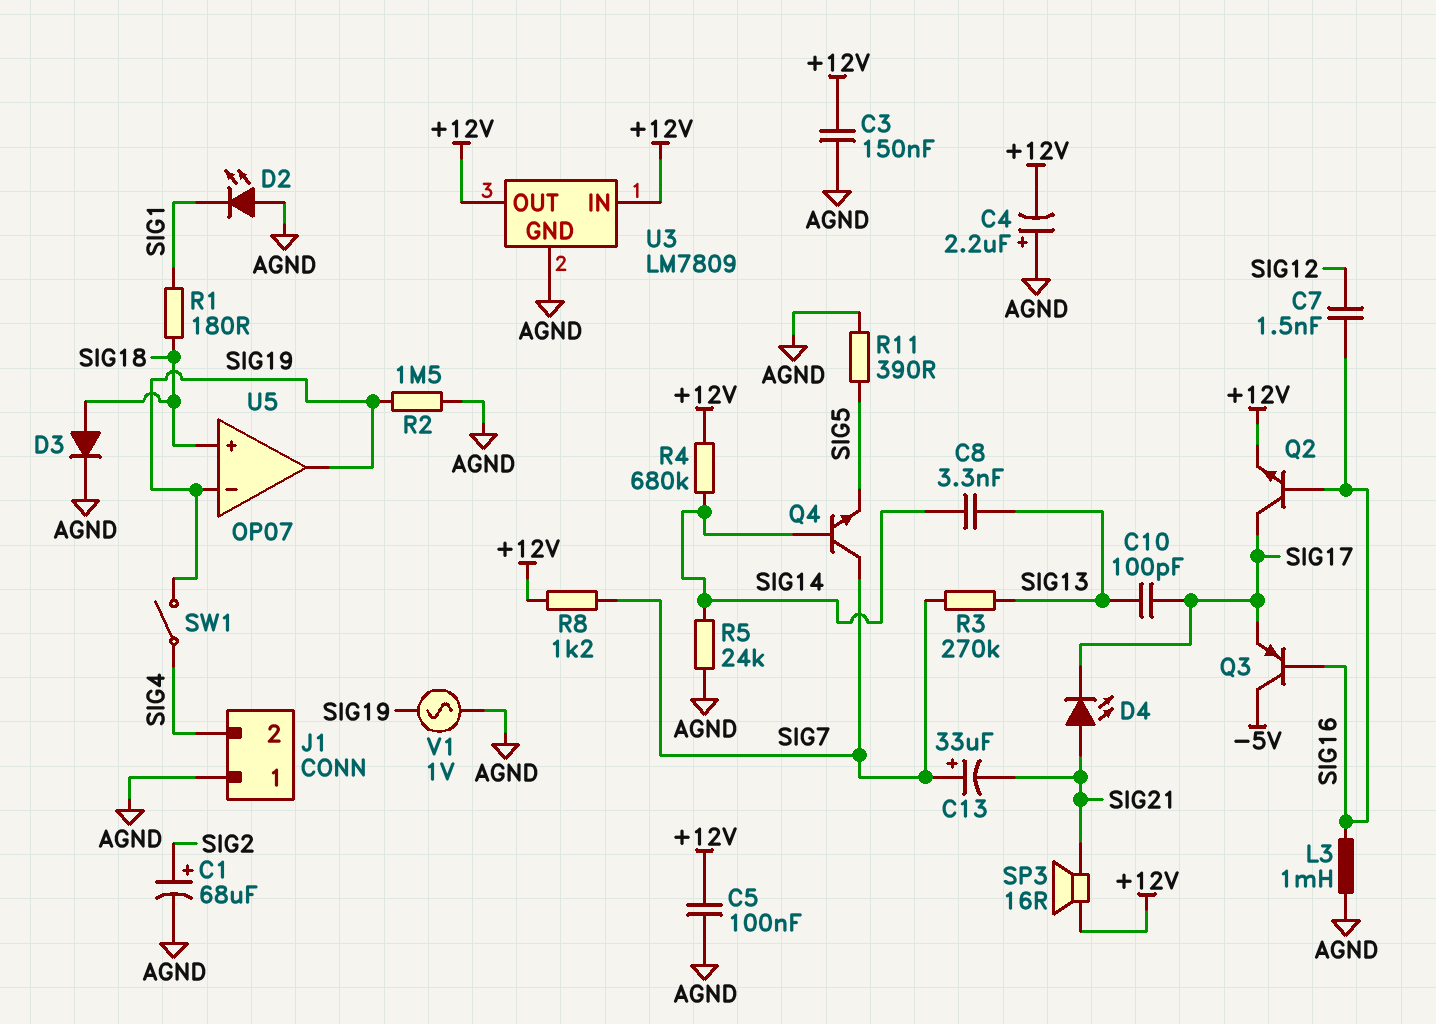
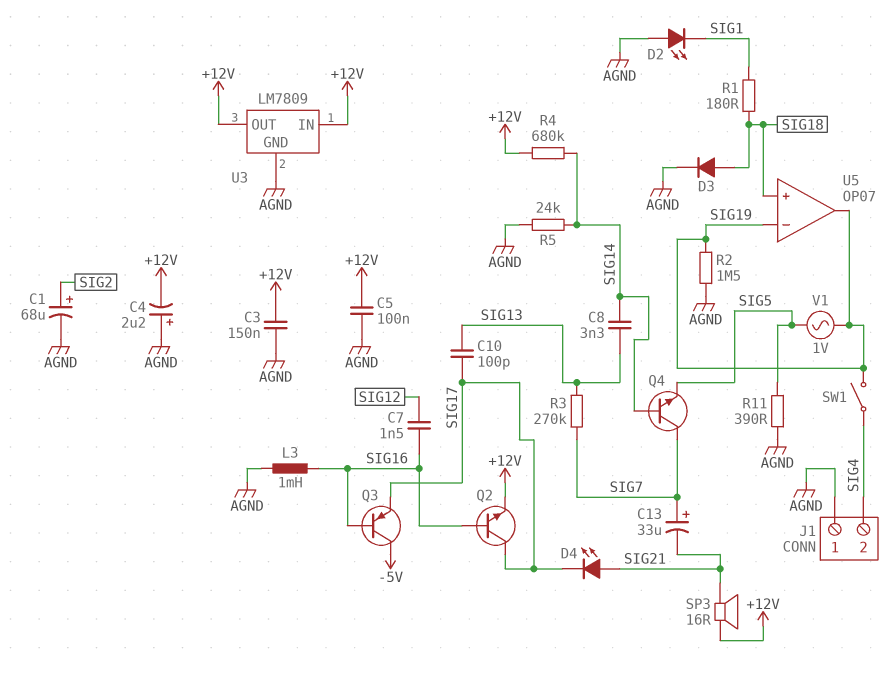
R8: 1.2k (+12V, SIG7) -> none
V1: AC 1V (AGND, SIG19) -> AC 1V (SIG5, SIG19)

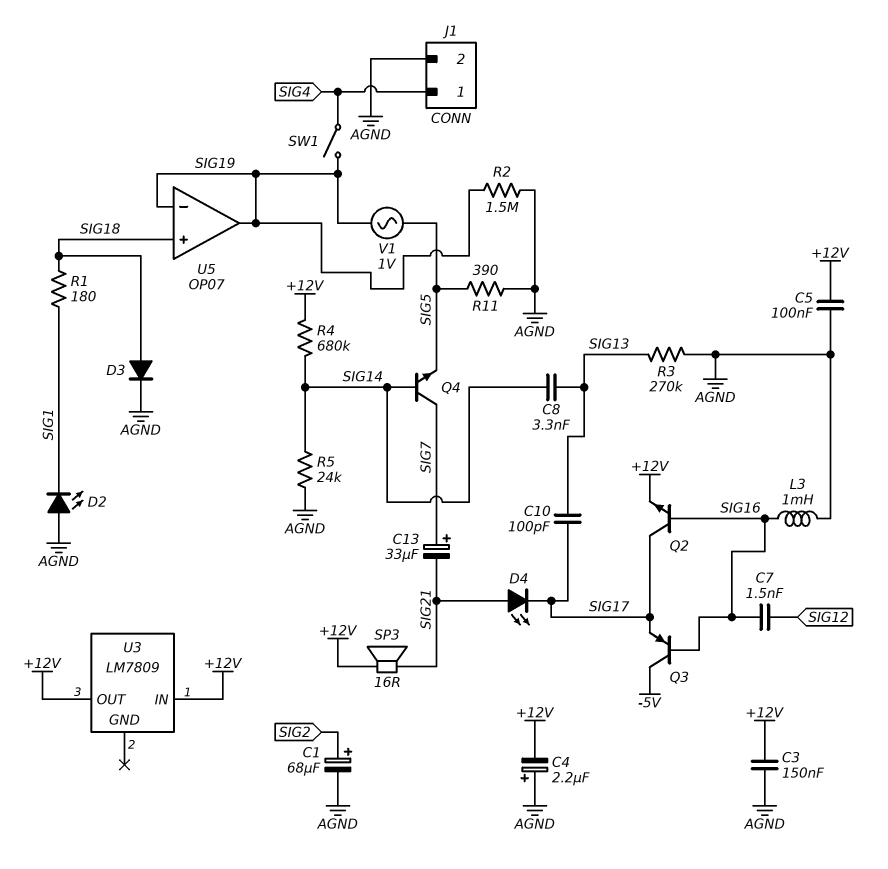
J1 pin 1: AGND -> SIG4
J1 pin 2: SIG4 -> AGND
R3: 270k (SIG7, SIG13) -> 270k (AGND, SIG13)
U3 pin GND: AGND -> none

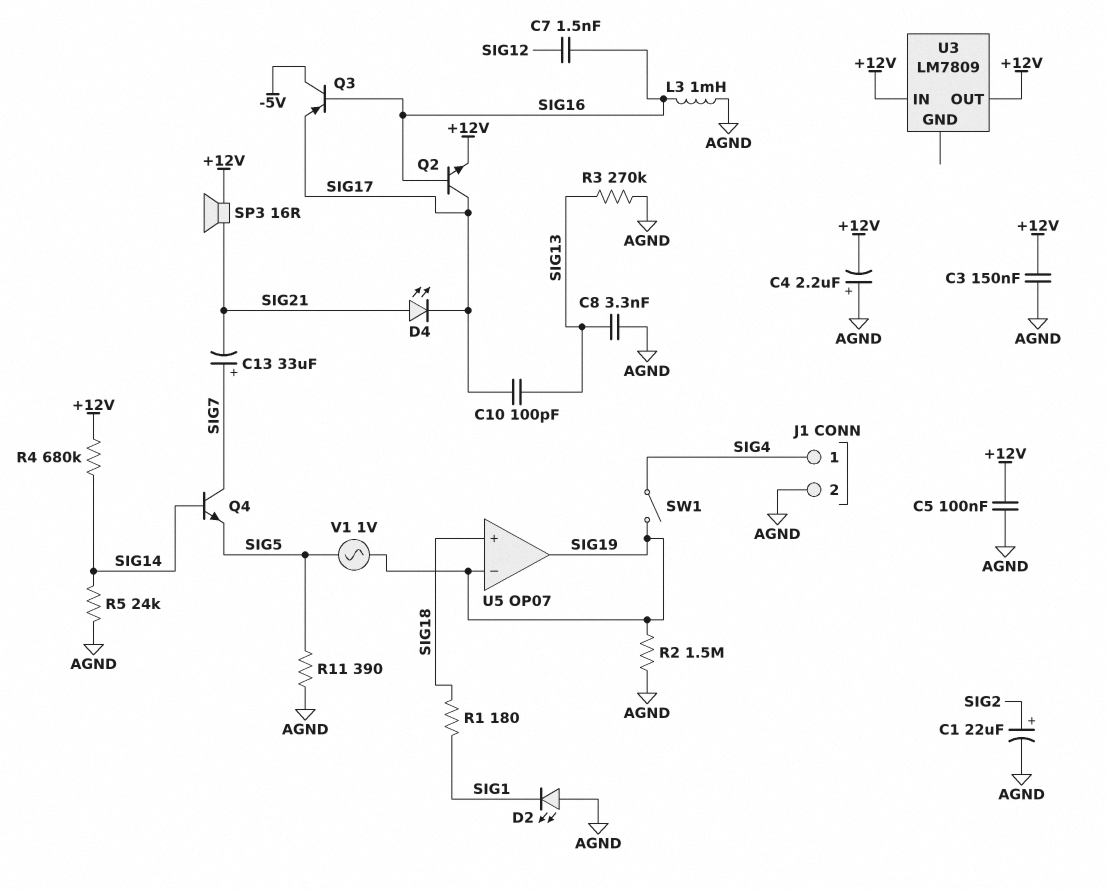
C1: 68uF (plus SIG2, minus AGND) -> 22uF (plus SIG2, minus AGND)
C8: 3.3nF (SIG13, SIG14) -> 3.3nF (AGND, SIG13)
D3: diode (A SIG18, K AGND) -> none

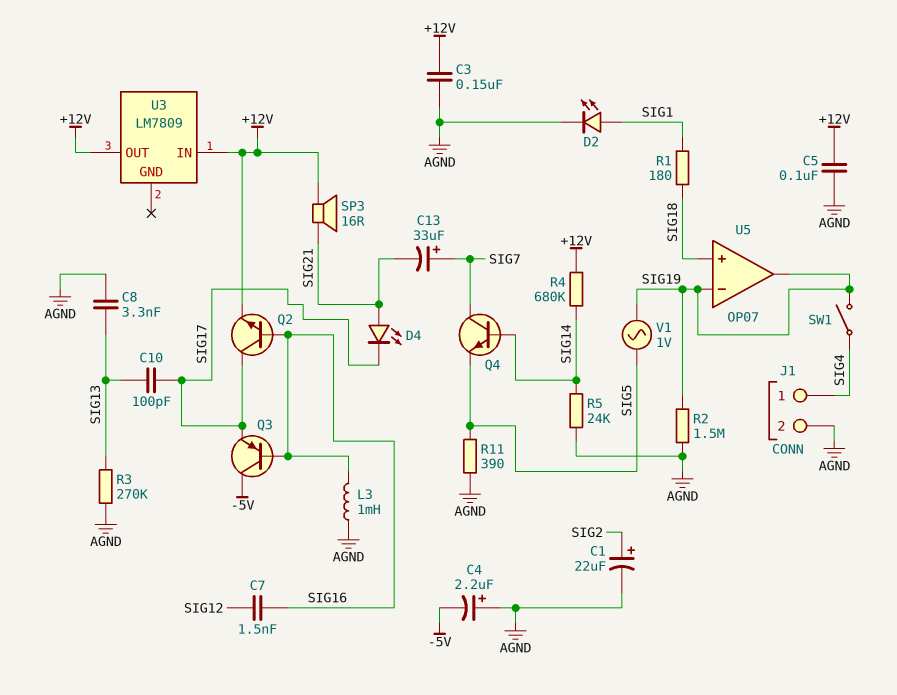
C4: 2.2uF (plus AGND, minus +12V) -> 2.2uF (plus AGND, minus -5V)
D2: LED (A AGND, K SIG1) -> LED (A SIG1, K AGND)

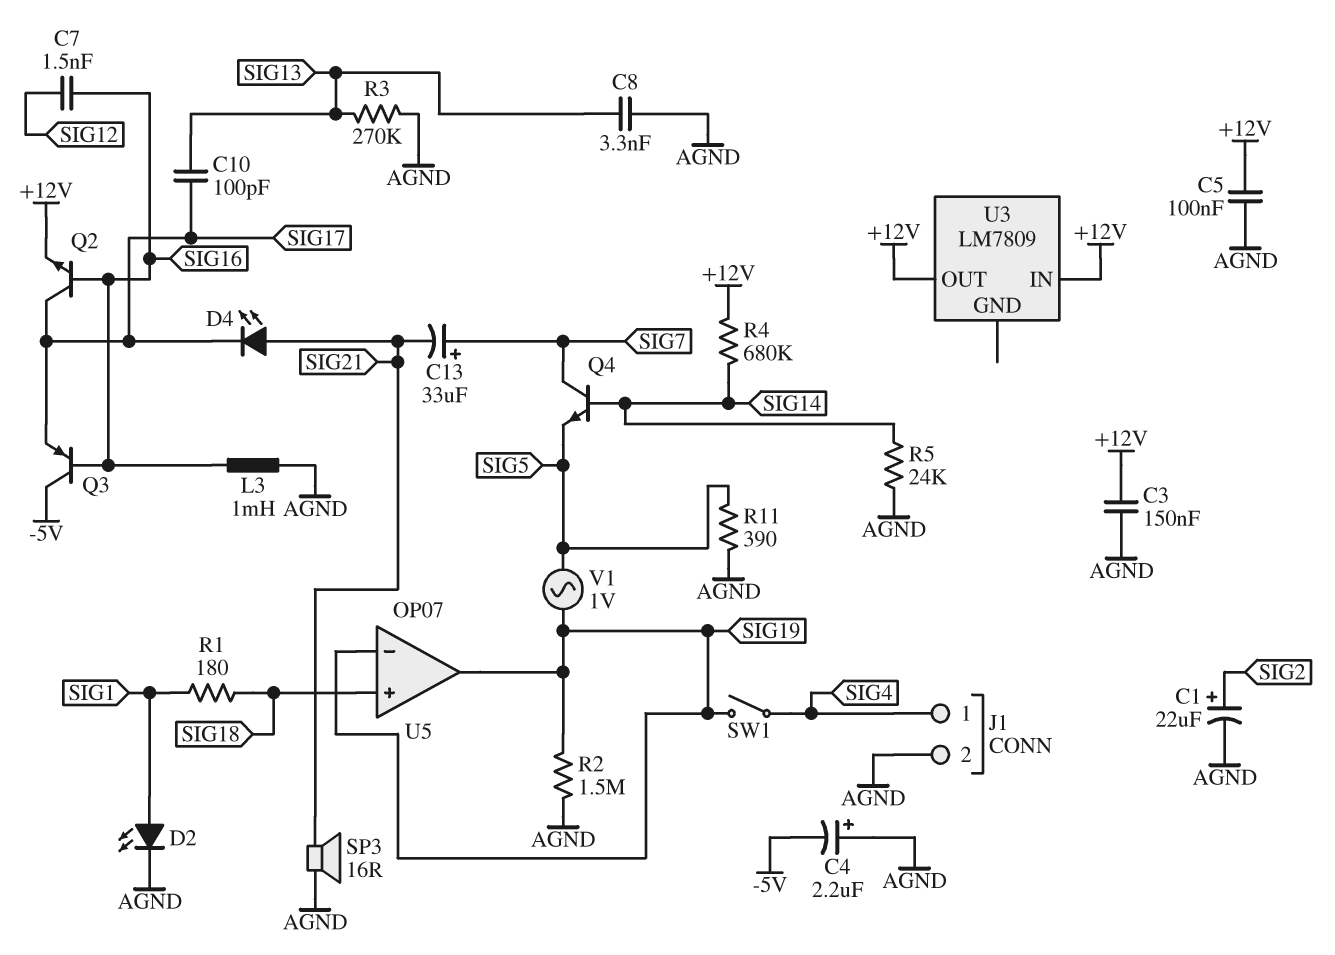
SP3: speaker 16R (+12V, SIG21) -> speaker 16R (AGND, SIG21)

